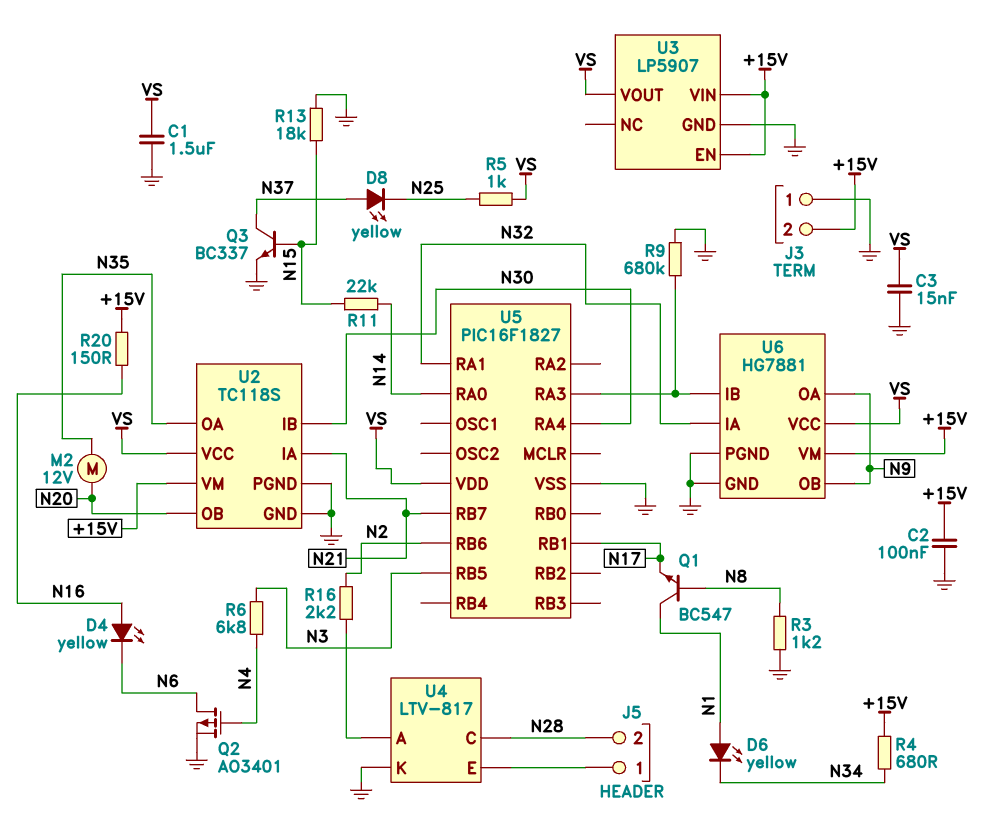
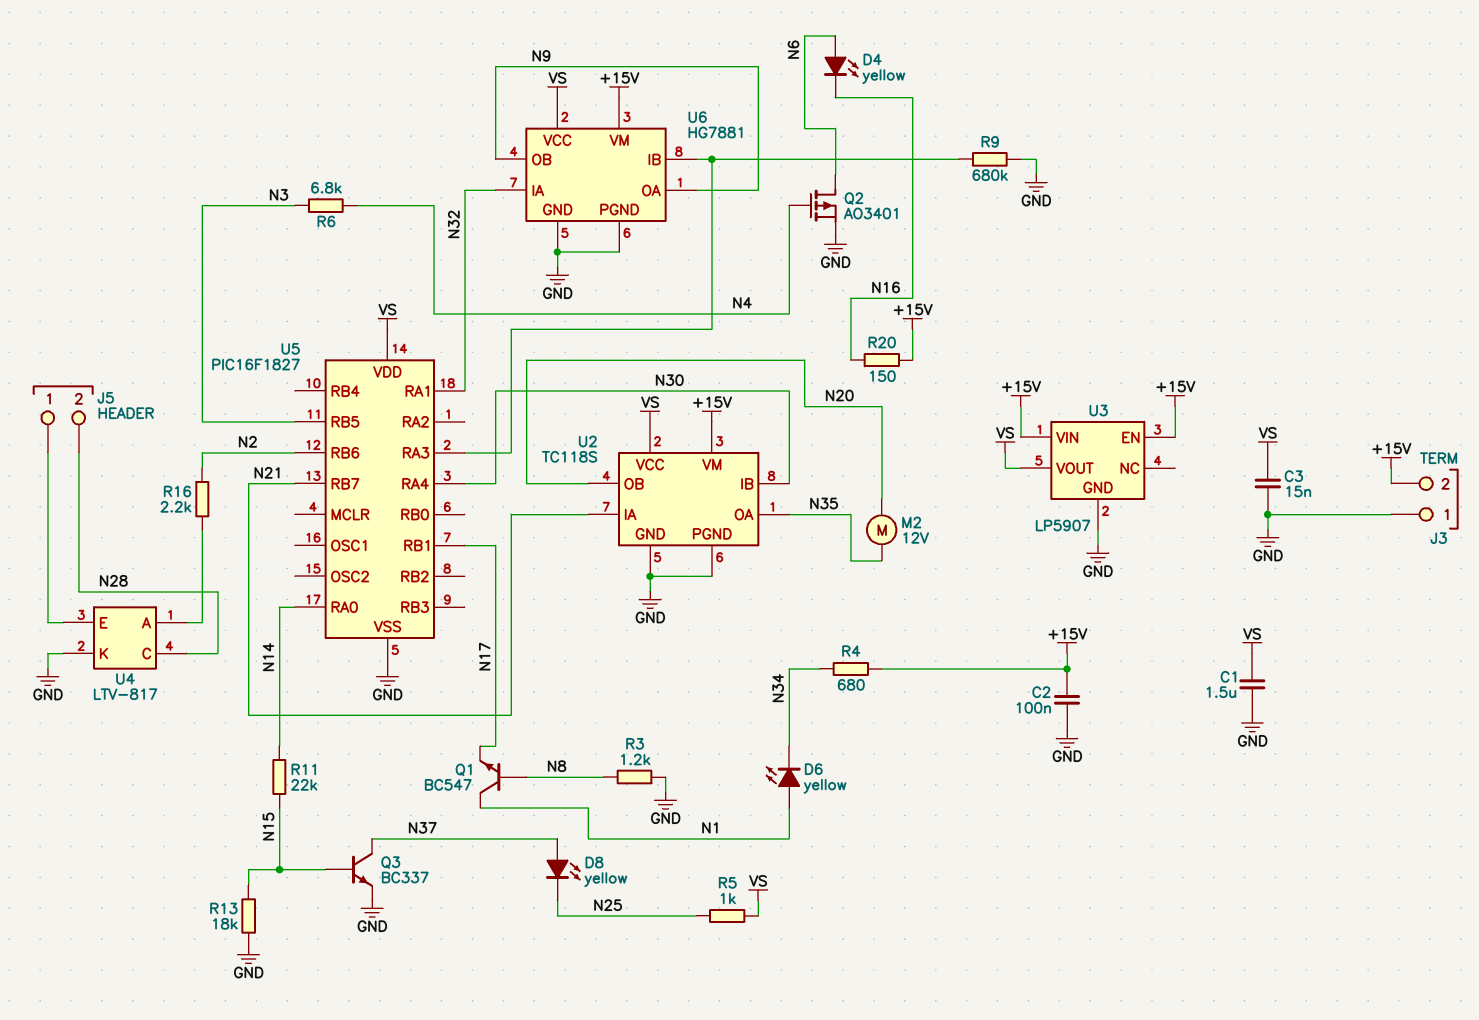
D4: LED yellow (A N16, K N6) -> LED yellow (A N6, K N16)

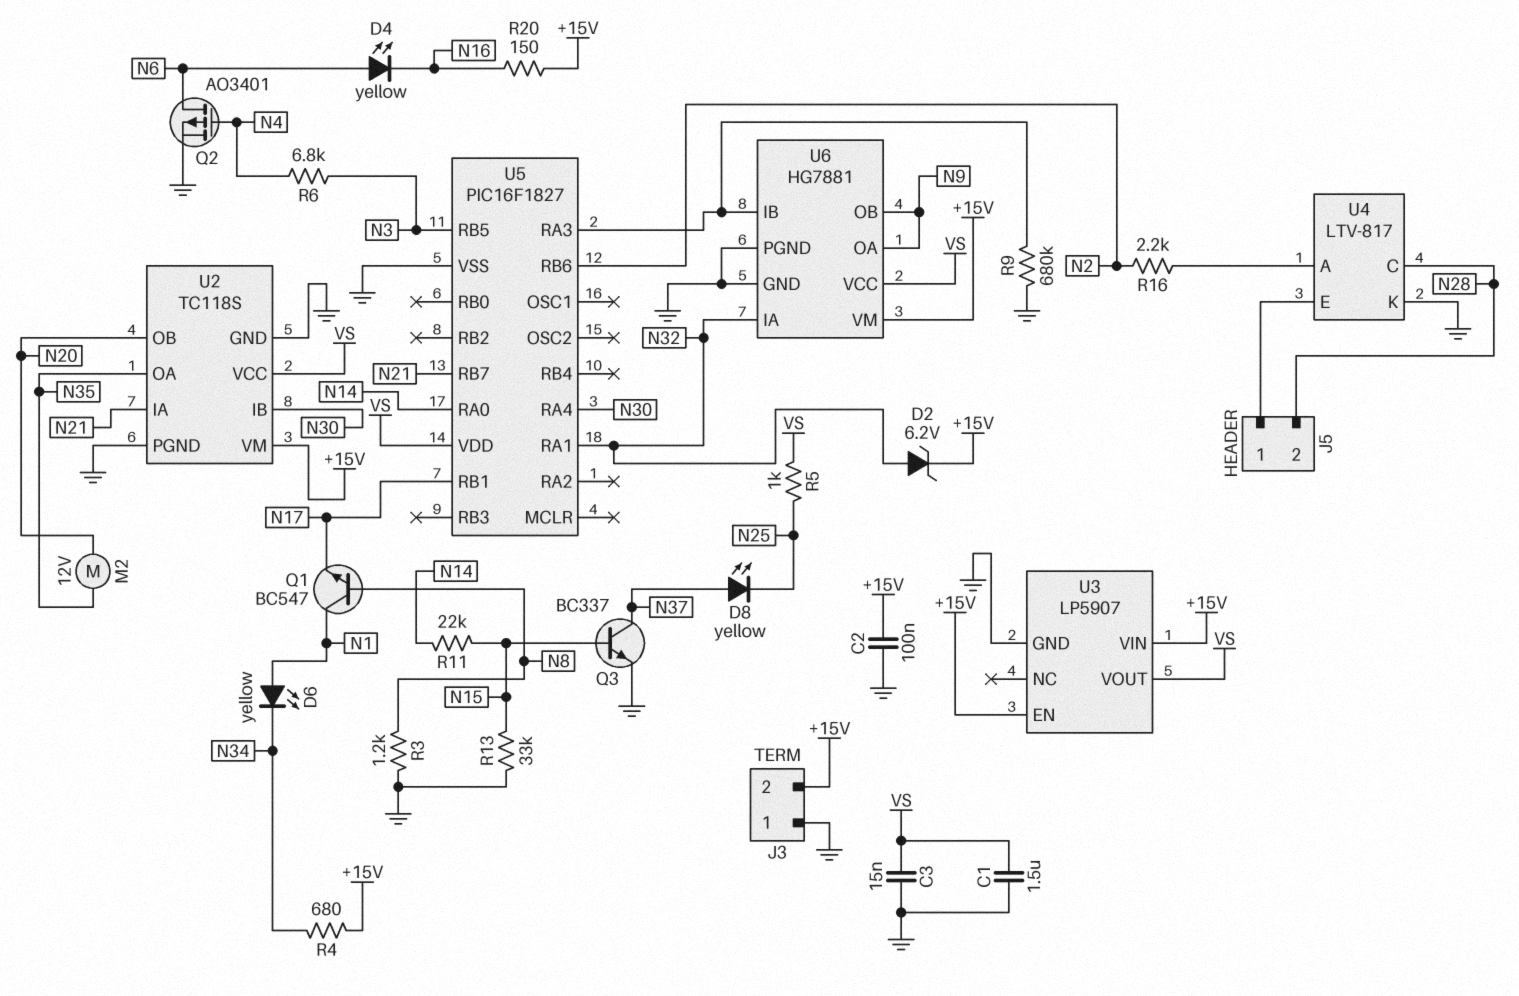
D2: none -> zener 6.2V (A N32, K +15V)
R13: 18k (GND, N15) -> 33k (GND, N15)

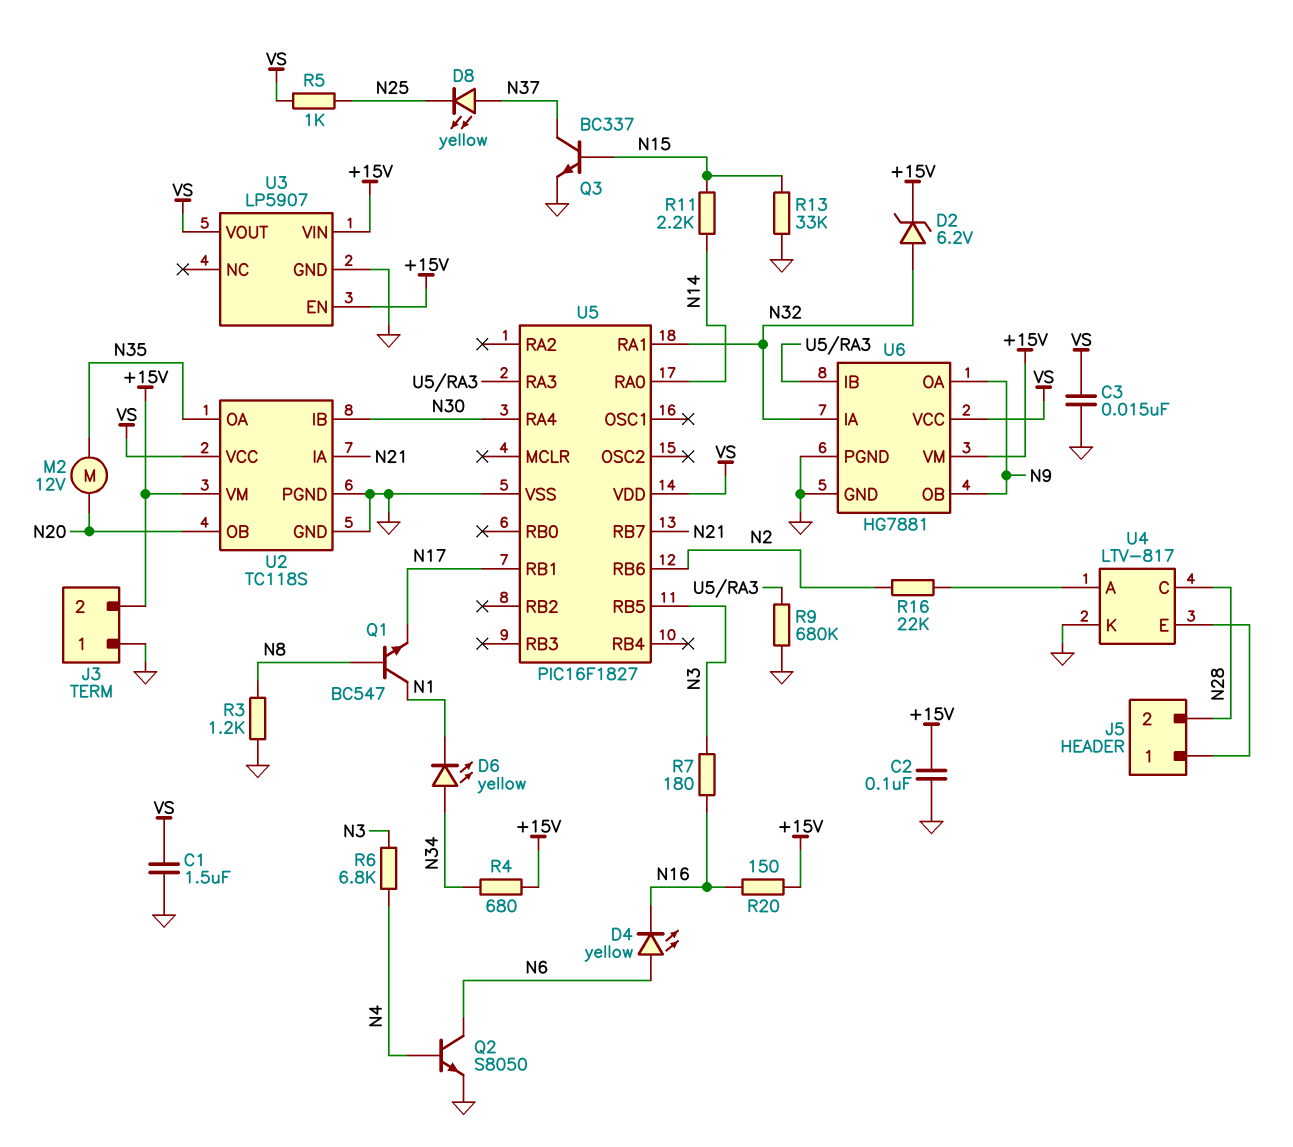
D6: LED yellow (A N1, K N34) -> LED yellow (A N34, K N1)
Q2: PMOS AO3401 (G N4, D N6, S GND) -> NPN S8050 (B N4, C N6, E GND)
R7: none -> 180 (N3, N16)
R11: 22k (N14, N15) -> 2.2k (N14, N15)
R16: 2.2k (N2, U4/A) -> 22k (N2, U4/A)

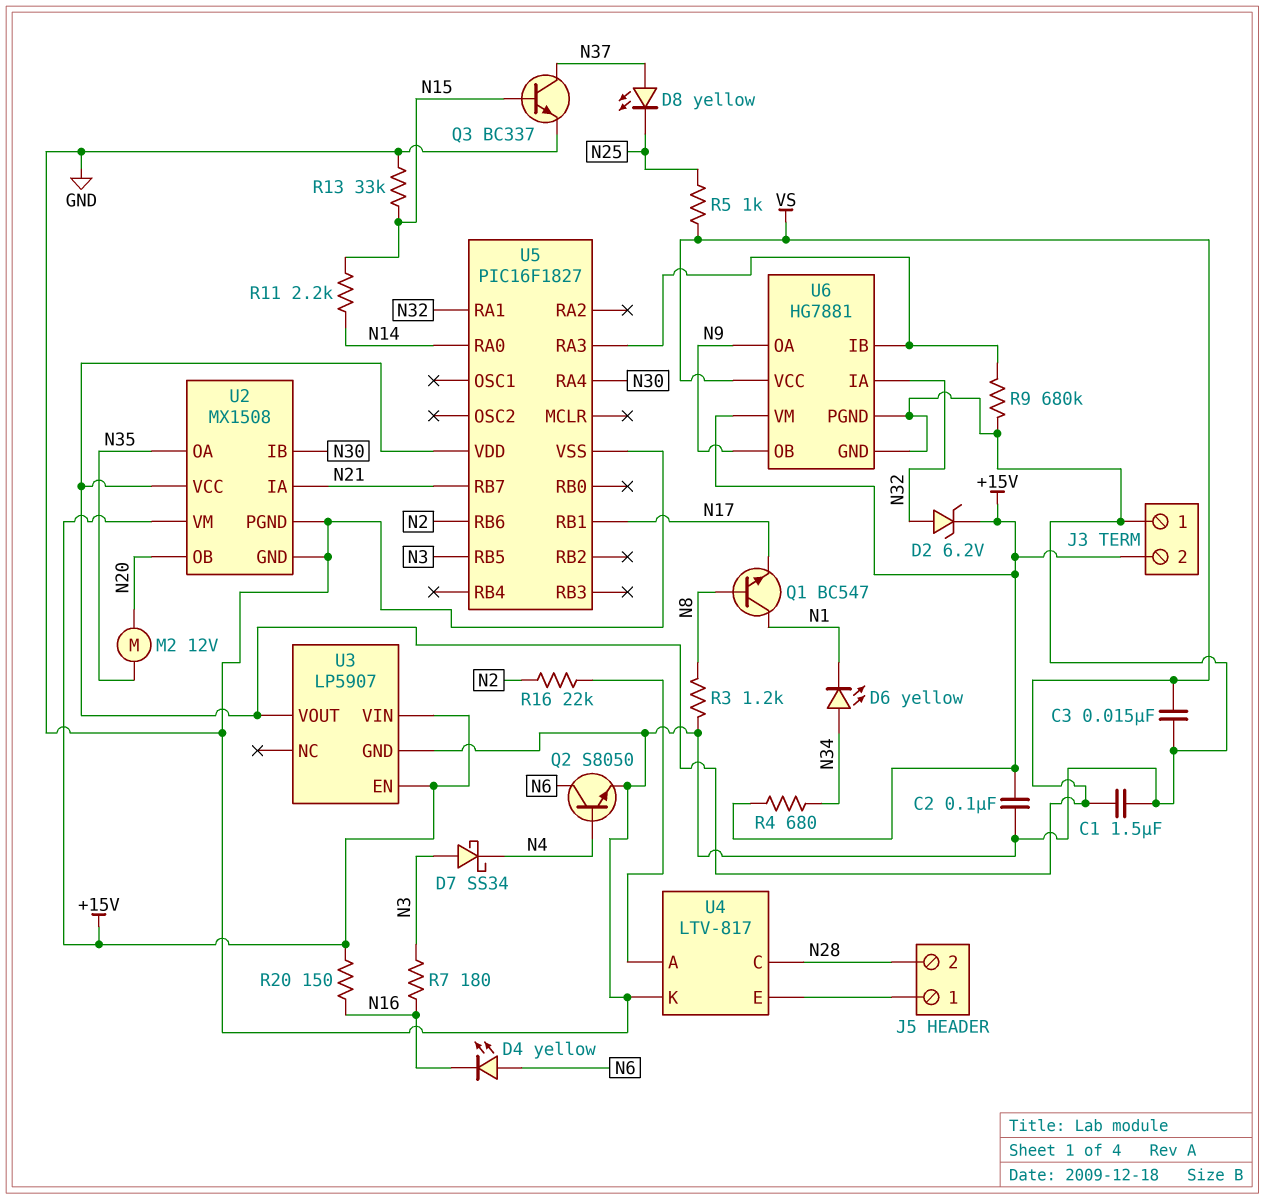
D7: none -> schottky SS34 (A N3, K N4)
R6: 6.8k (N3, N4) -> none
U2: TC118S -> MX1508

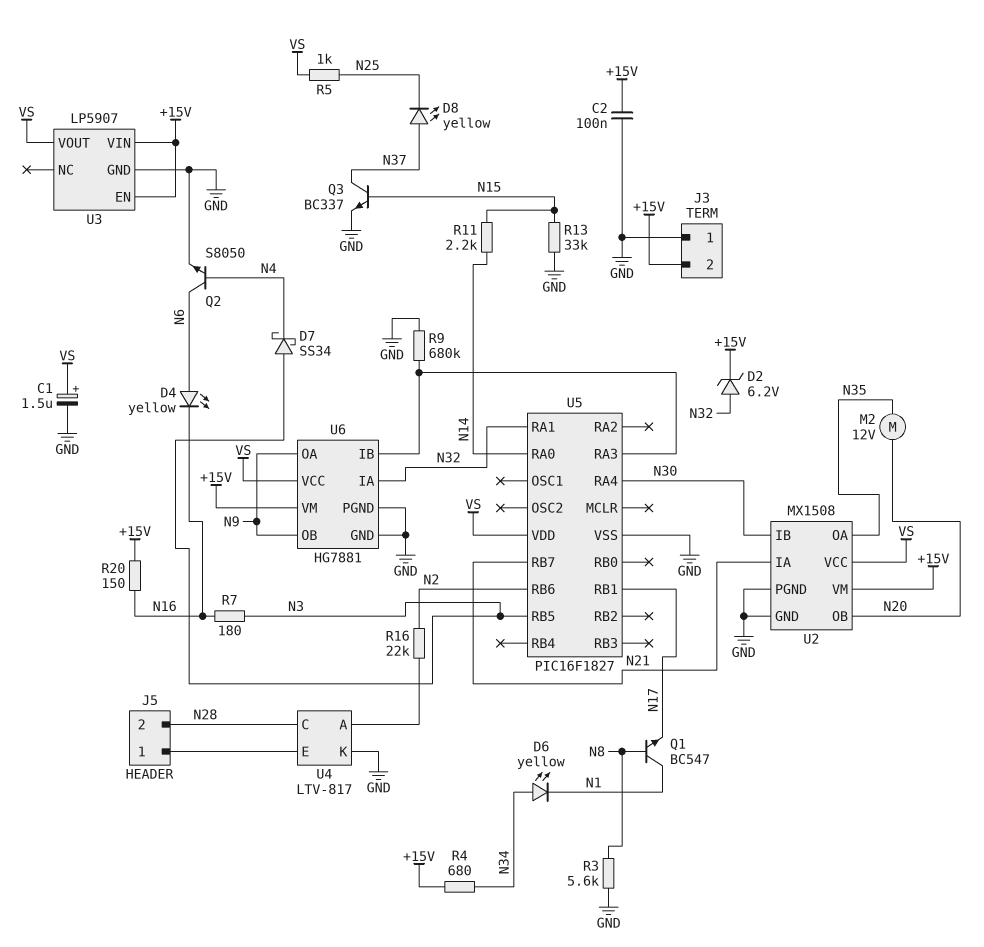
C1: 1.5uF (GND, VS) -> 1.5uF (plus VS, minus GND)
C3: 15nF (GND, VS) -> none
R3: 1.2k (GND, N8) -> 5.6k (GND, N8)

